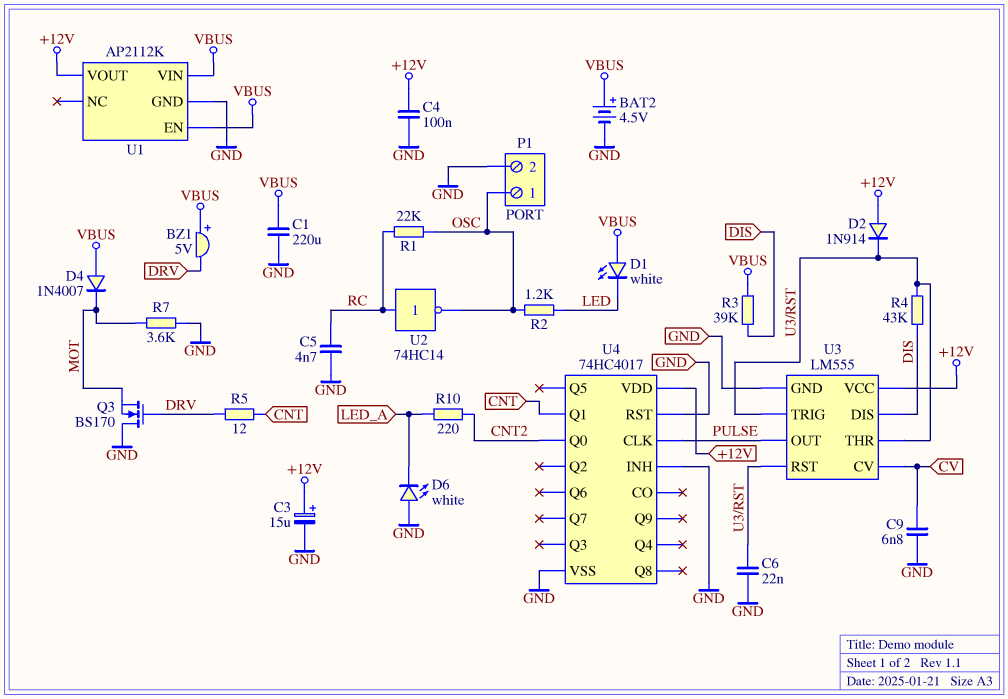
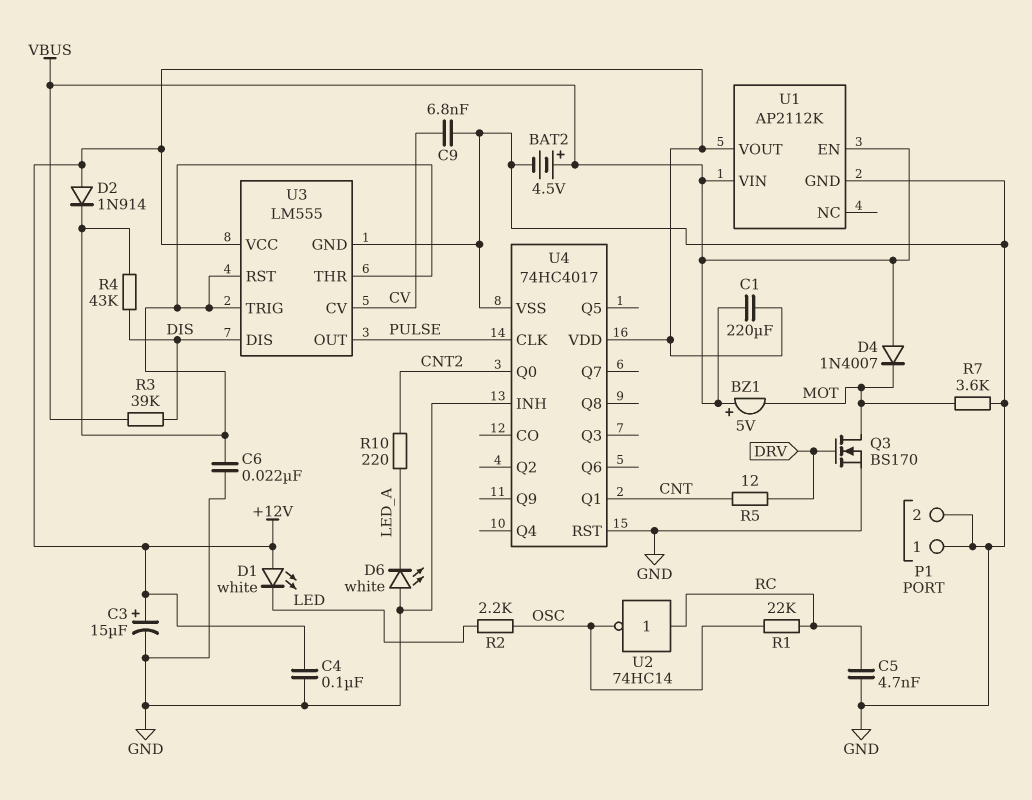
BZ1: buzzer 5V (plus VBUS, minus DRV) -> buzzer 5V (plus VBUS, minus MOT)
C1: 220uF (GND, VBUS) -> 220uF (+12V, VBUS)
D1: LED white (A VBUS, K LED) -> LED white (A +12V, K LED)
P1 pin 1: OSC -> GND
Q3: NMOS BS170 (G DRV, D GND, S MOT) -> NMOS BS170 (G DRV, D MOT, S GND)
R2: 1.2k (LED, OSC) -> 2.2k (LED, OSC)

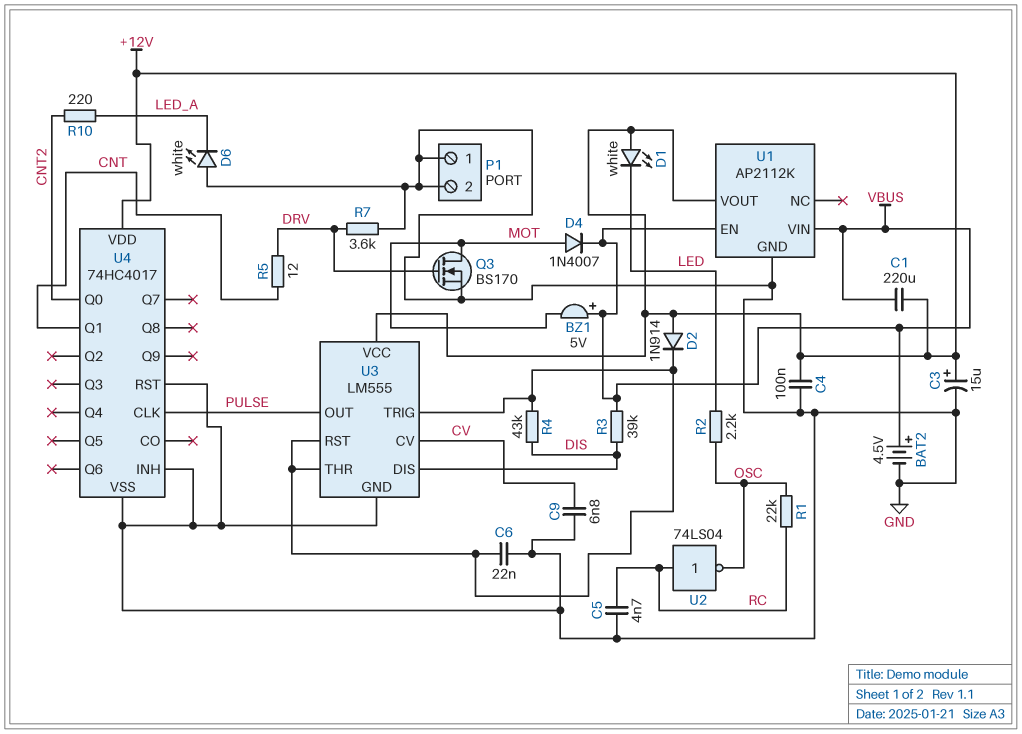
D4: diode 1N4007 (A VBUS, K MOT) -> diode 1N4007 (A MOT, K VBUS)
R7: 3.6k (GND, MOT) -> 3.6k (DRV, GND)
U2: NOT 74HC14 (in RC, out OSC) -> NOT 74LS04 (in RC, out OSC)

